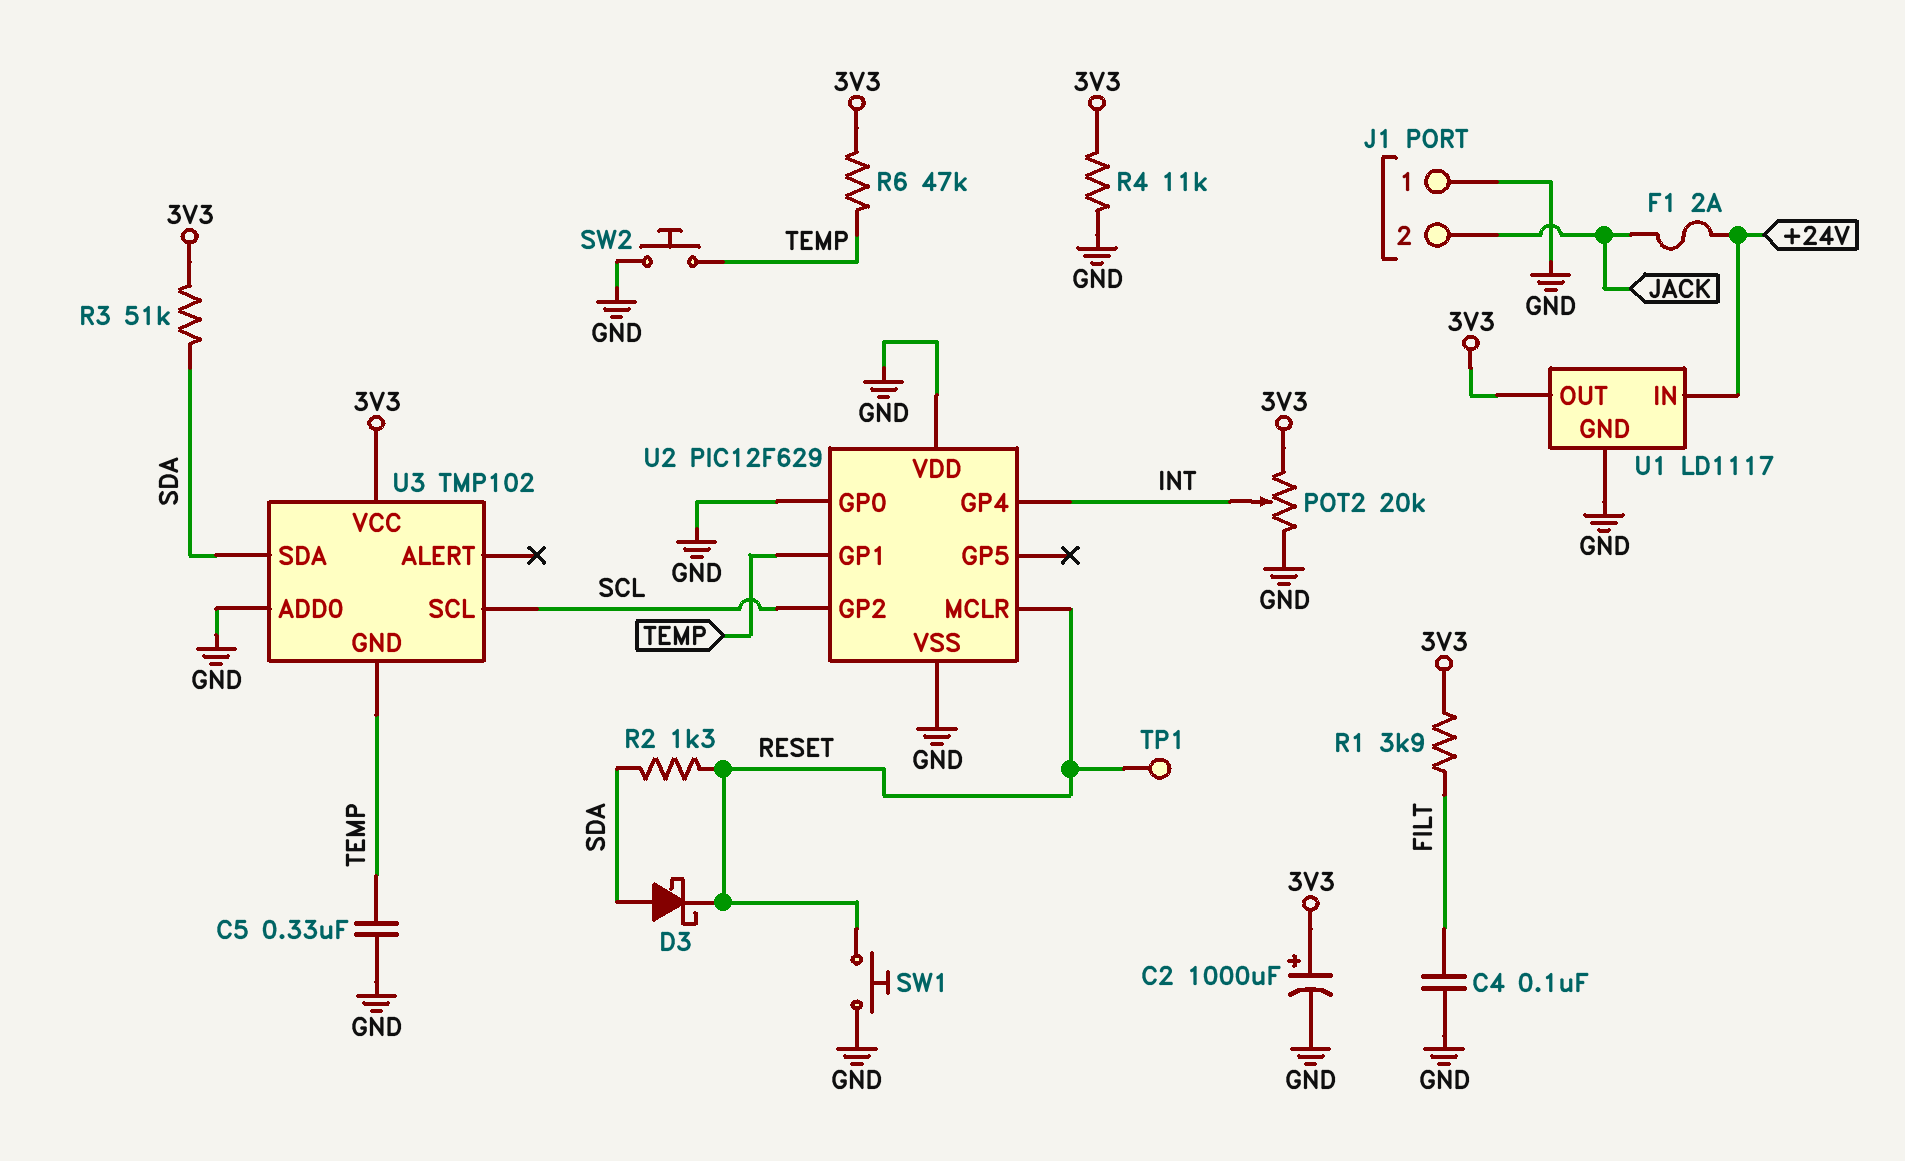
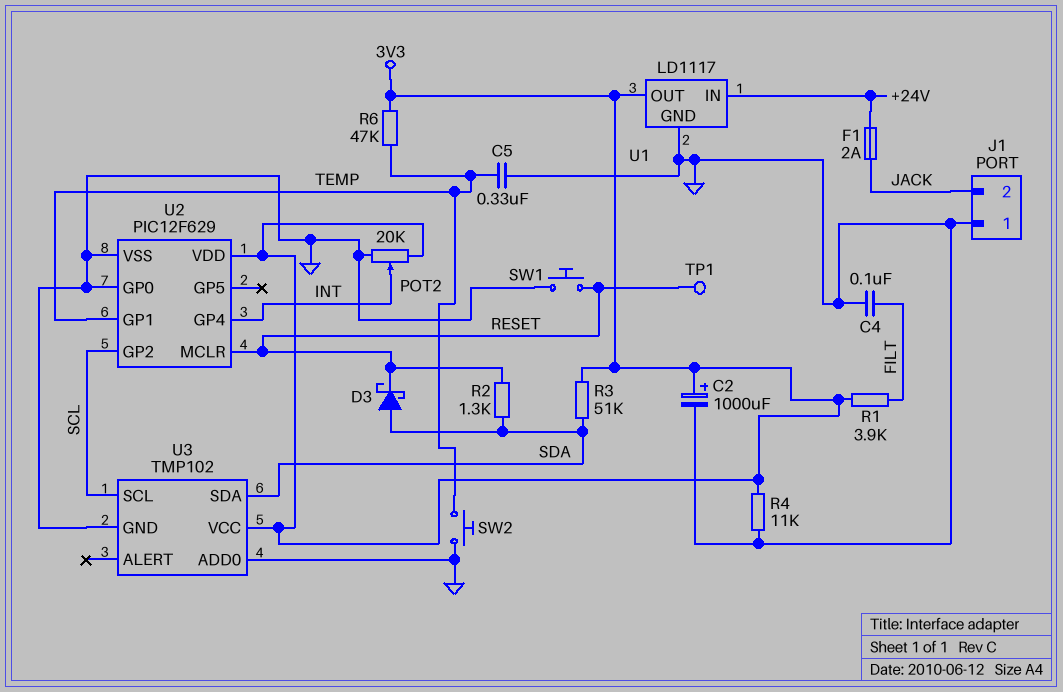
U2 pin VDD: GND -> 3V3
U3 pin GND: TEMP -> GND

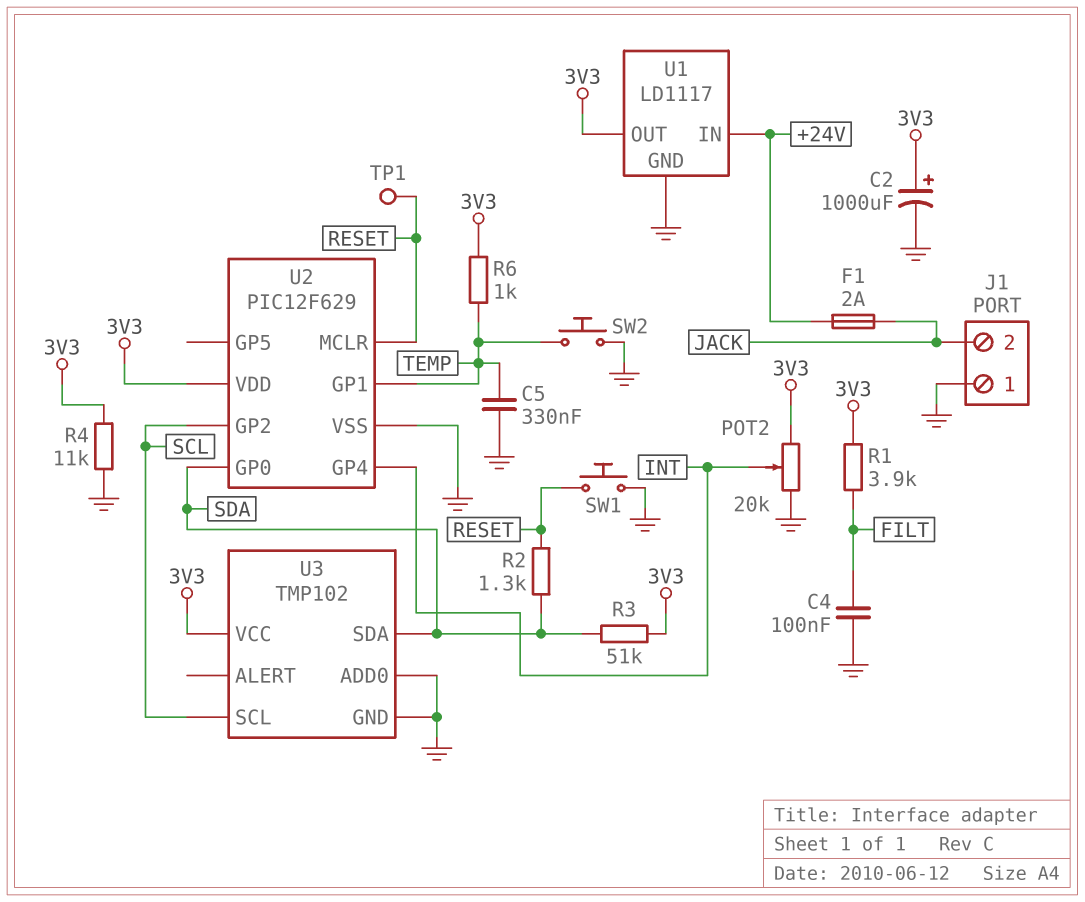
D3: schottky (A SDA, K RESET) -> none
R6: 47k (3V3, TEMP) -> 1k (3V3, TEMP)
U2 pin GP0: GND -> SDA

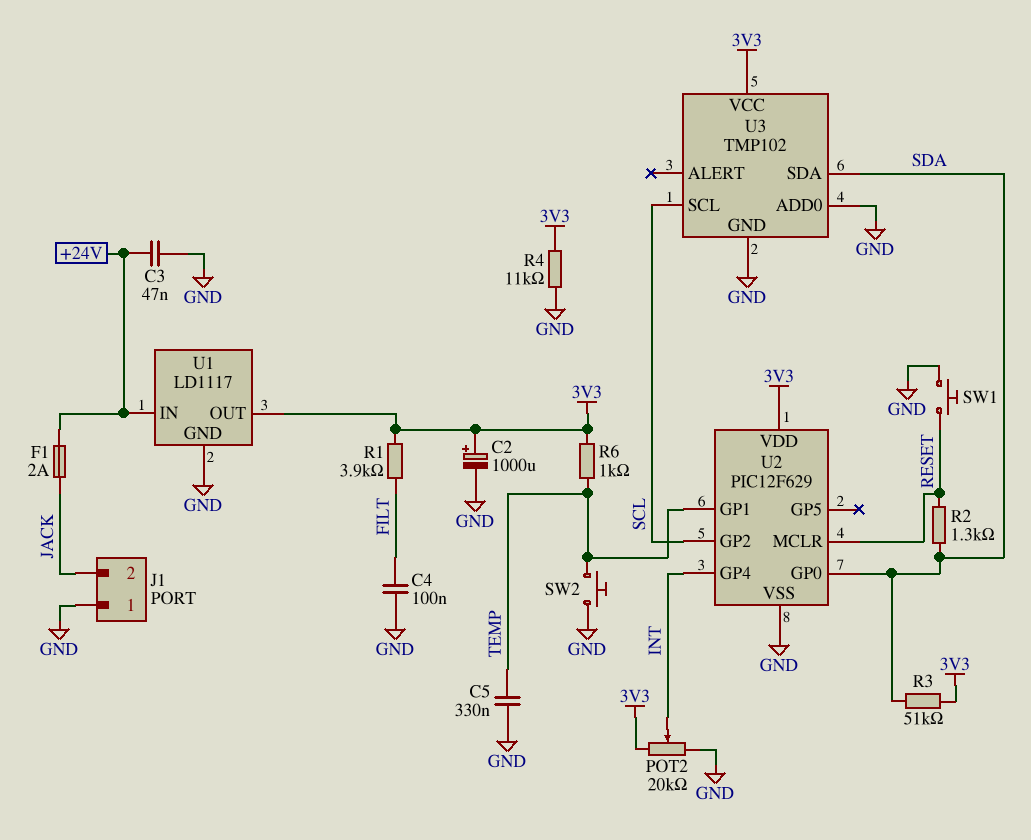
C3: none -> 47nF (+24V, GND)
TP1: test point (RESET) -> none

